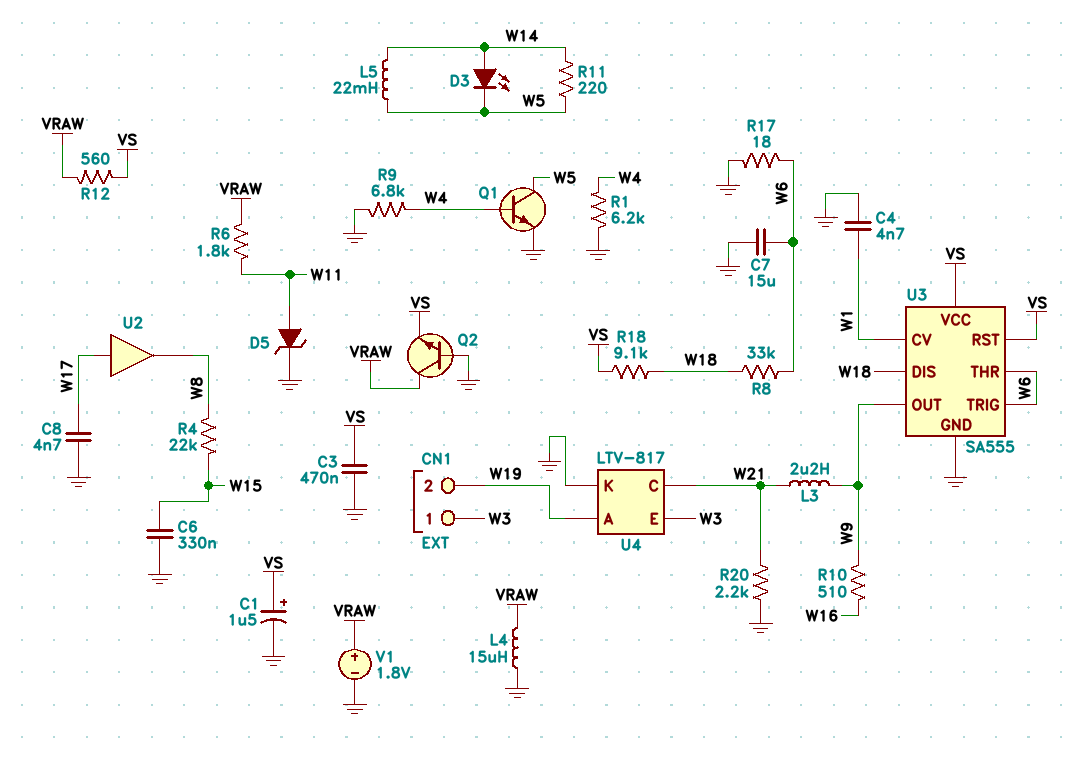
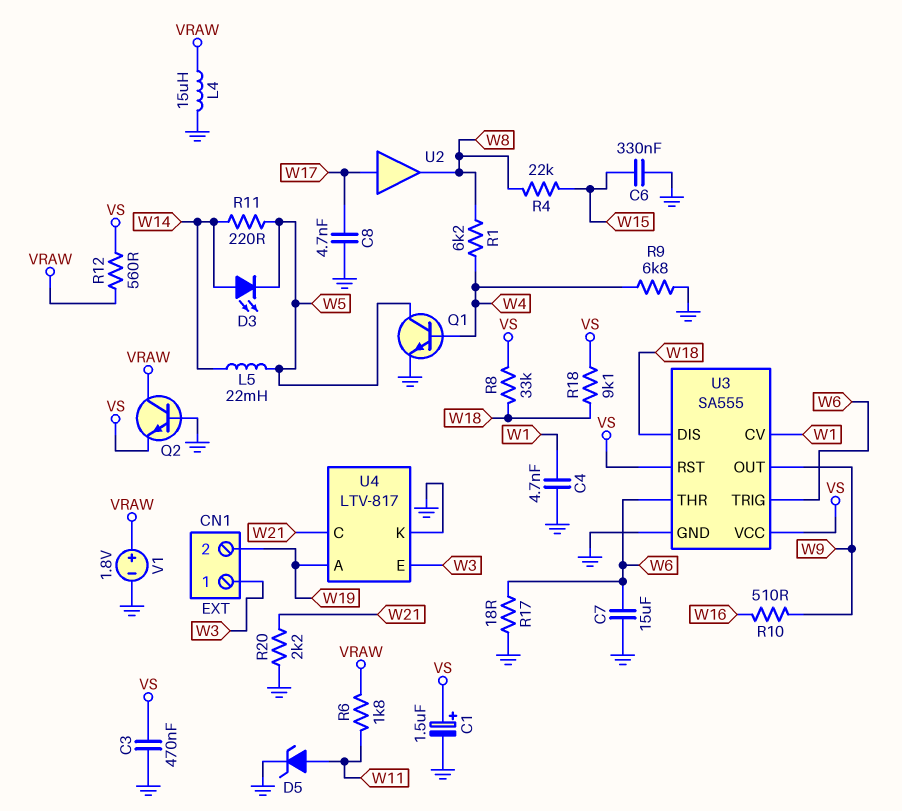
L3: 2.2uH (W9, W21) -> none
R1: 6.2k (GND, W4) -> 6.2k (W4, W8)
R8: 33k (W6, W18) -> 33k (VS, W18)

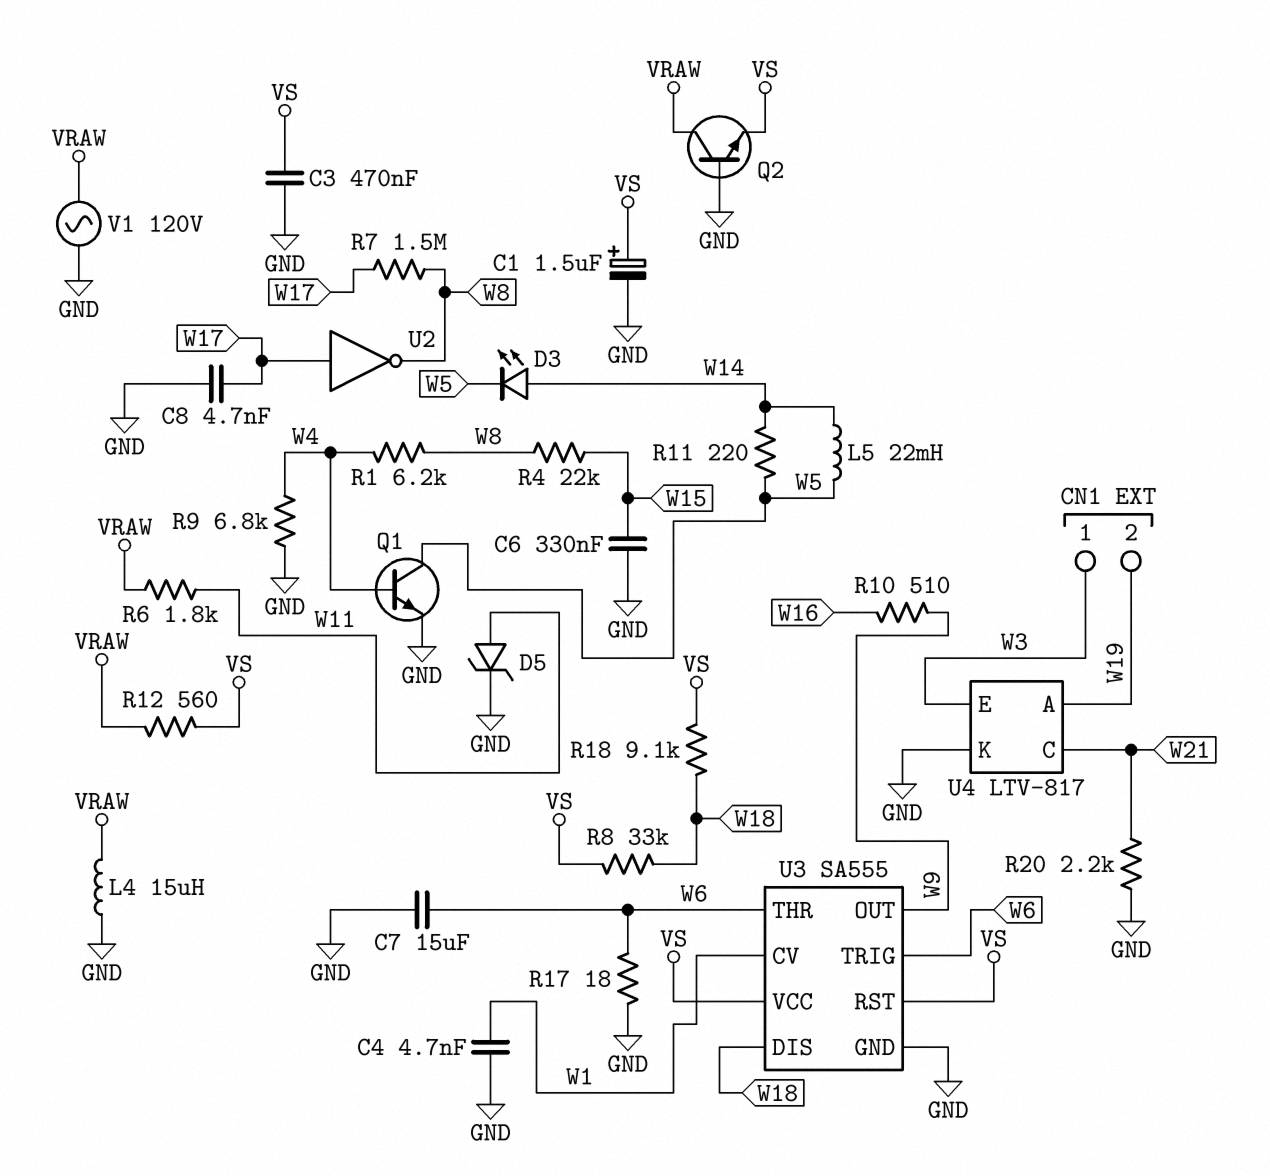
R7: none -> 1.5M (W8, W17)
U2: buffer (in W17, out W8) -> NOT (in W17, out W8)
V1: 1.8V (plus VRAW, minus GND) -> AC 120V (GND, VRAW)

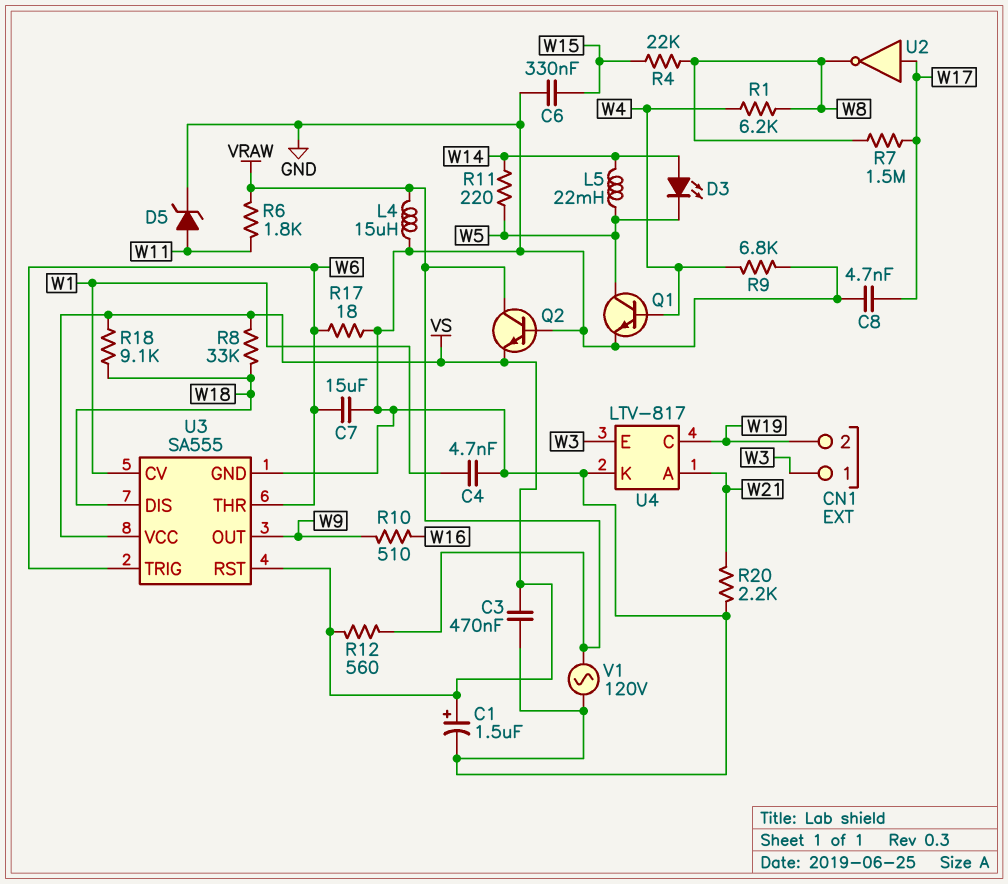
U4 pin A: W19 -> W21
U4 pin C: W21 -> W19

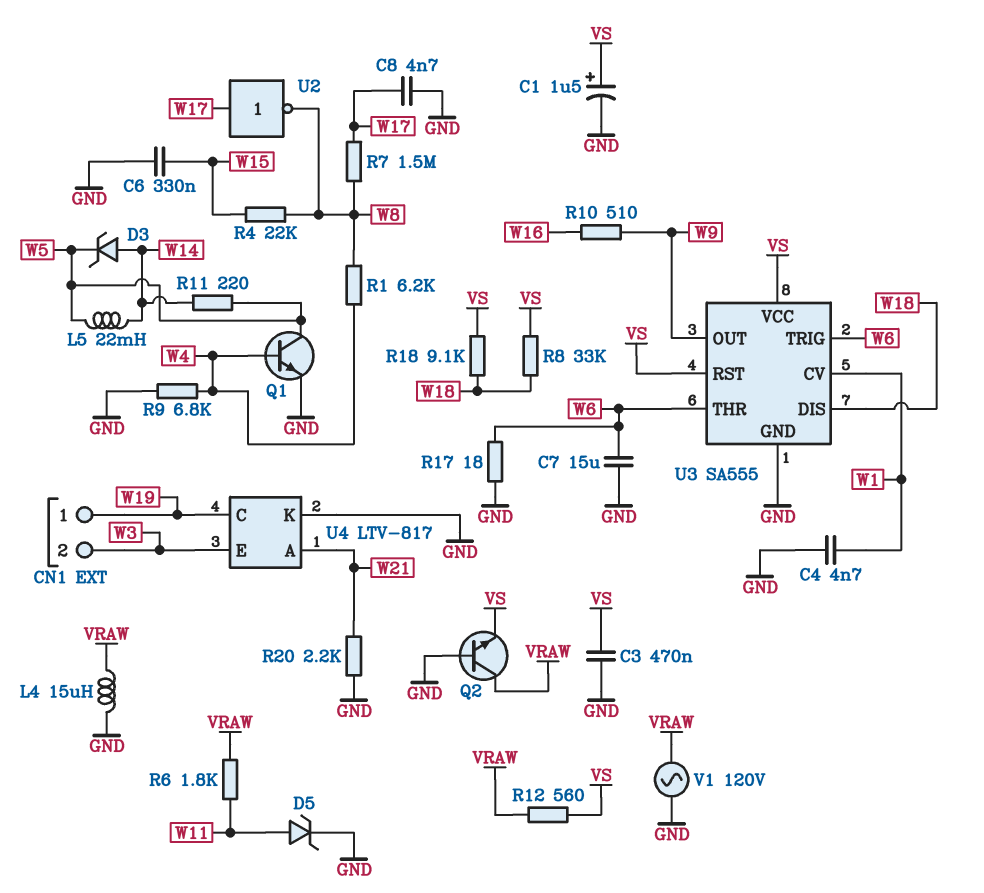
CN1 pin 1: W3 -> W19
CN1 pin 2: W19 -> W3
D3: LED (A W14, K W5) -> zener (A W14, K W5)

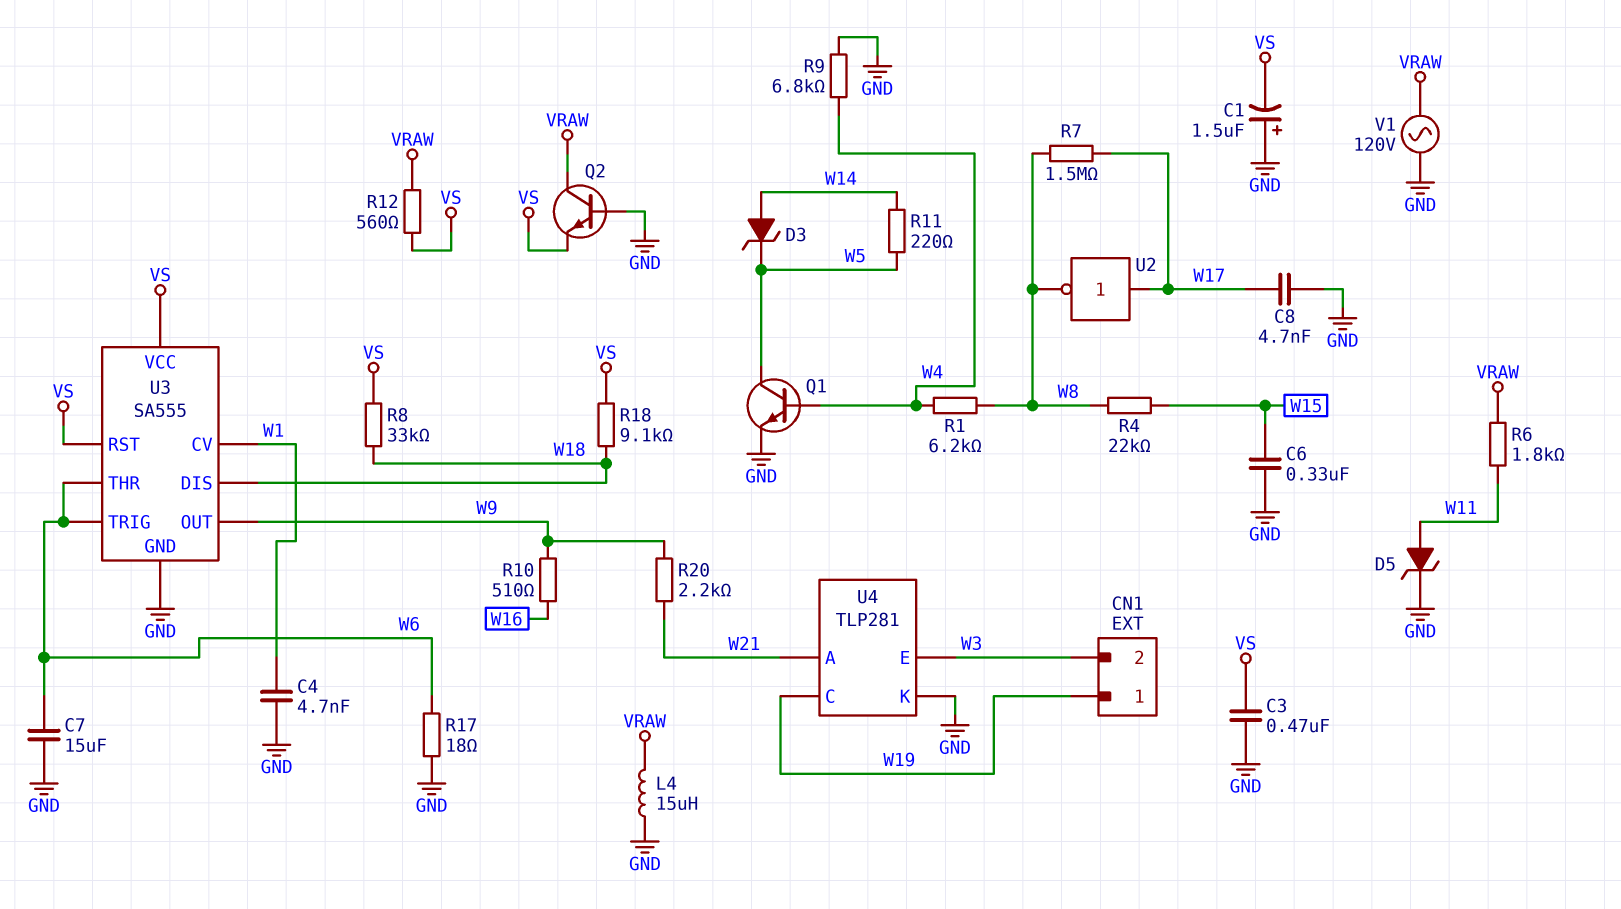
C1: 1.5uF (plus VS, minus GND) -> 1.5uF (plus GND, minus VS)
L5: 22mH (W5, W14) -> none
R20: 2.2k (GND, W21) -> 2.2k (W9, W21)
U4: LTV-817 -> TLP281

